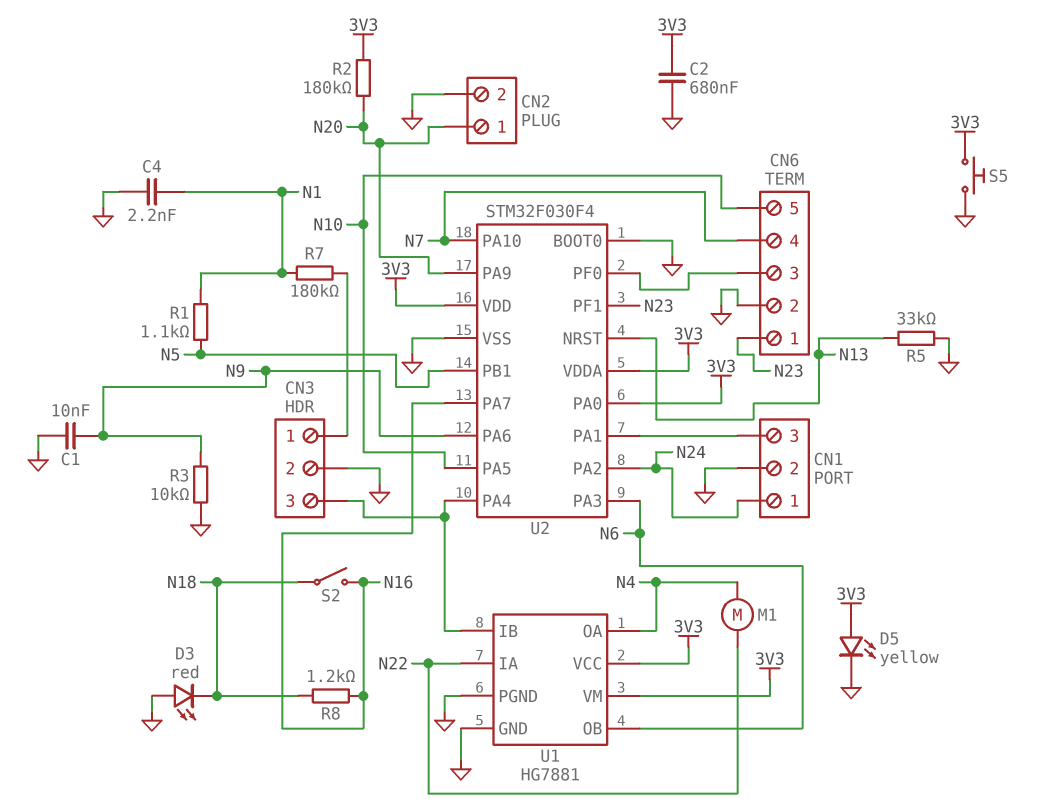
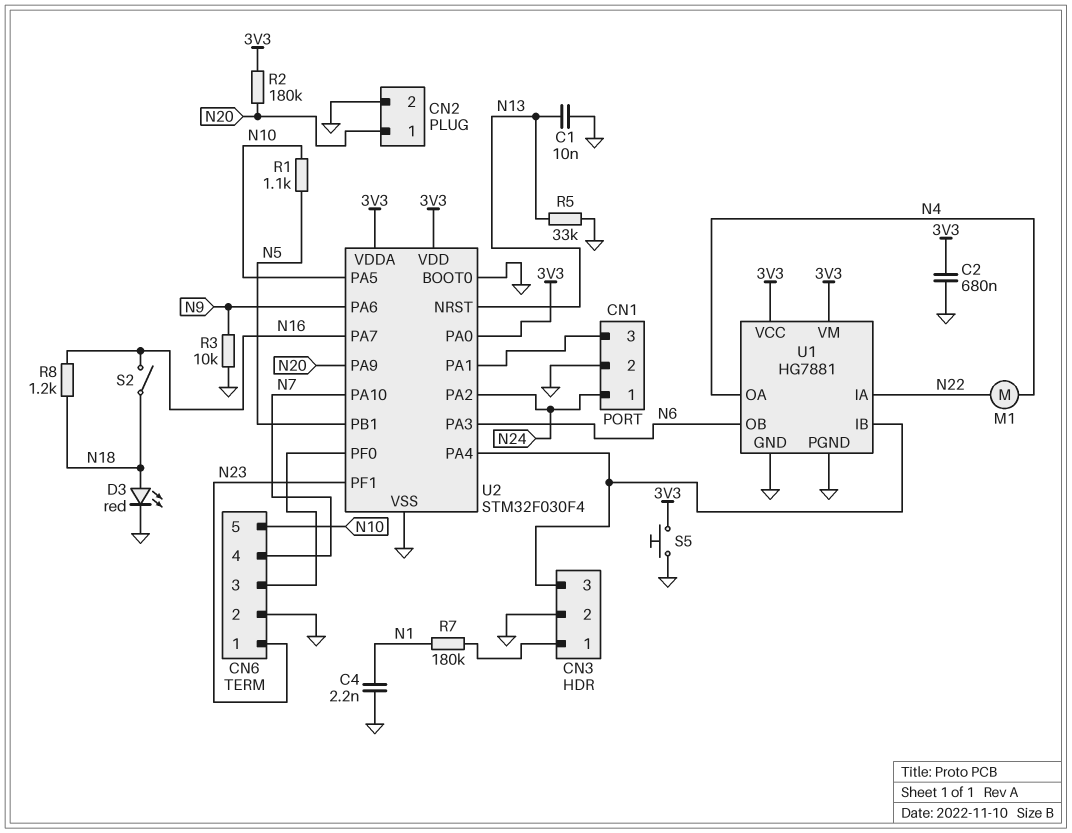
C1: 10nF (GND, N9) -> 10nF (GND, N13)
D3: LED red (A GND, K N18) -> LED red (A N18, K GND)
D5: LED yellow (A 3V3, K GND) -> none
R1: 1.1k (N1, N5) -> 1.1k (N5, N10)

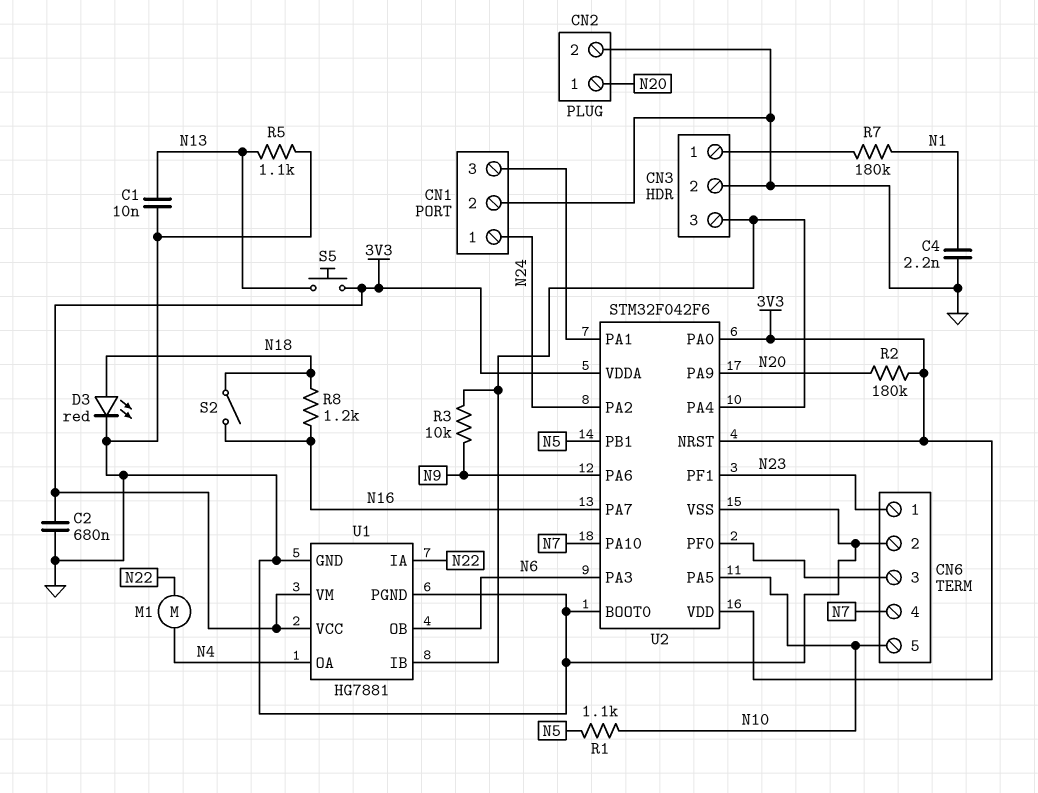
R3: 10k (GND, N9) -> 10k (CN3/3, N9)
R5: 33k (GND, N13) -> 1.1k (GND, N13)
S5: button (3V3, GND) -> button (3V3, N13)
U2: STM32F030F4 -> STM32F042F6
U2 pin NRST: N13 -> 3V3

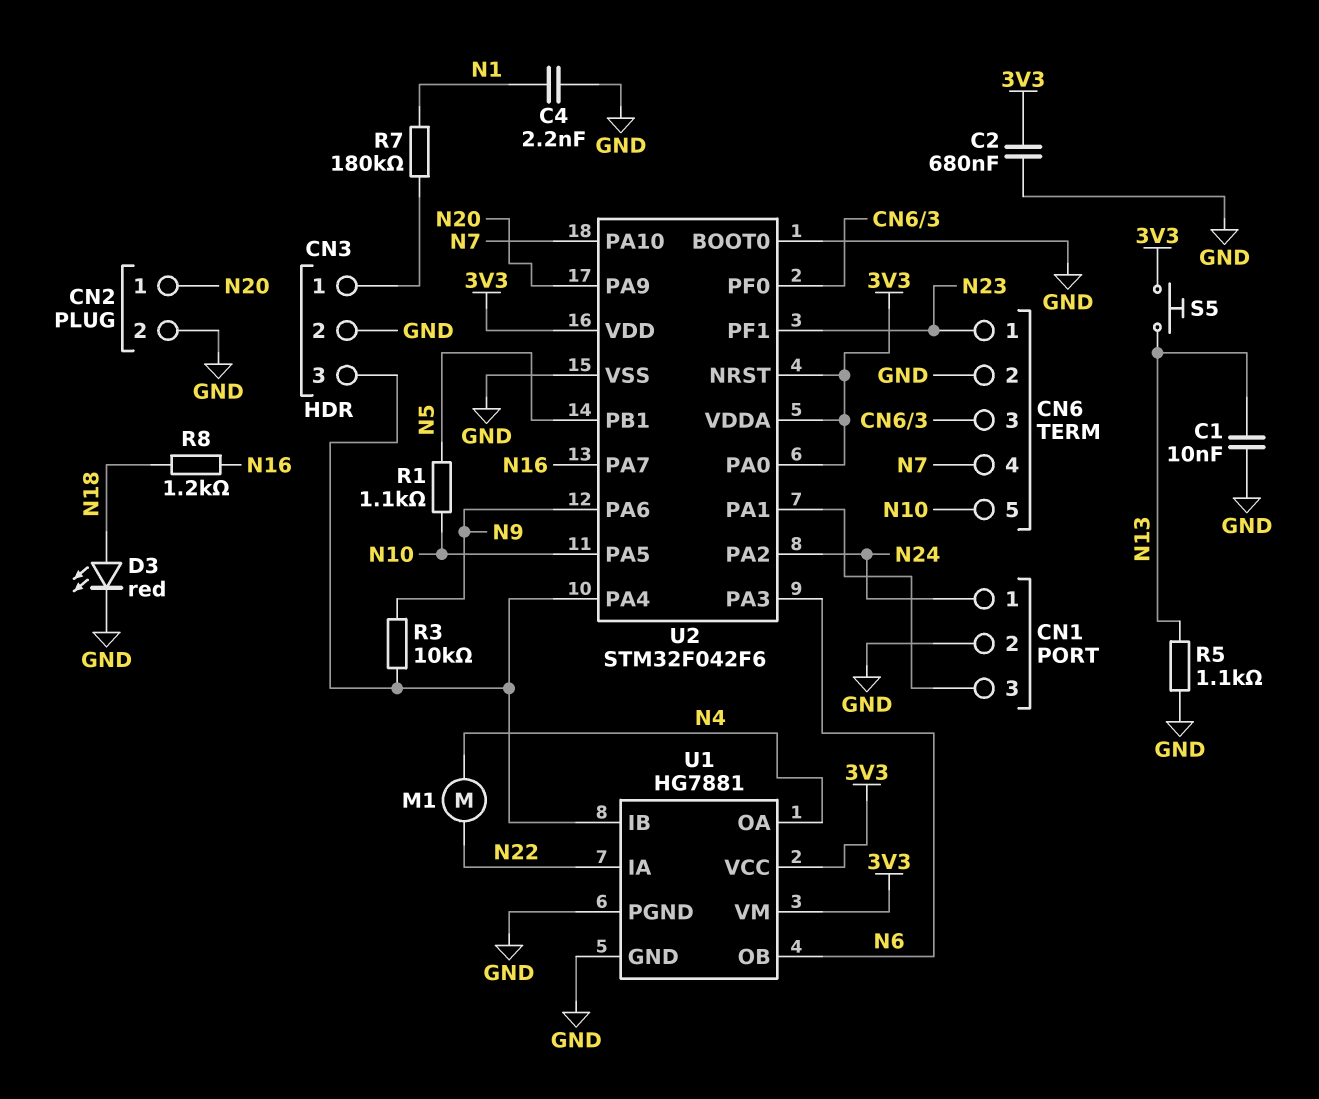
R2: 180k (3V3, N20) -> none
S2: switch (N16, N18) -> none

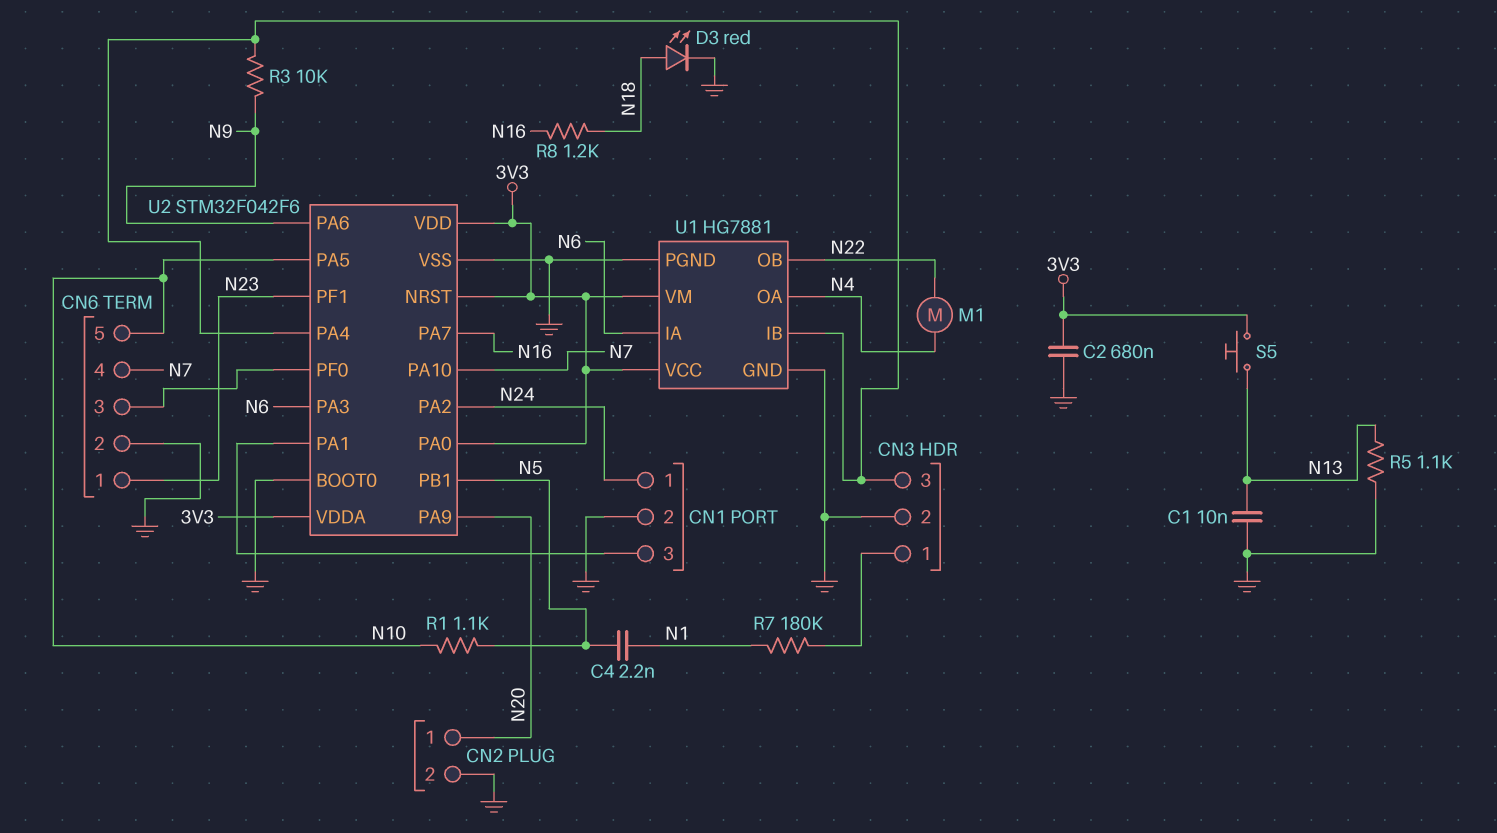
C4: 2.2nF (GND, N1) -> 2.2nF (N1, N5)
U1 pin IA: N22 -> N6
U1 pin OB: N6 -> N22

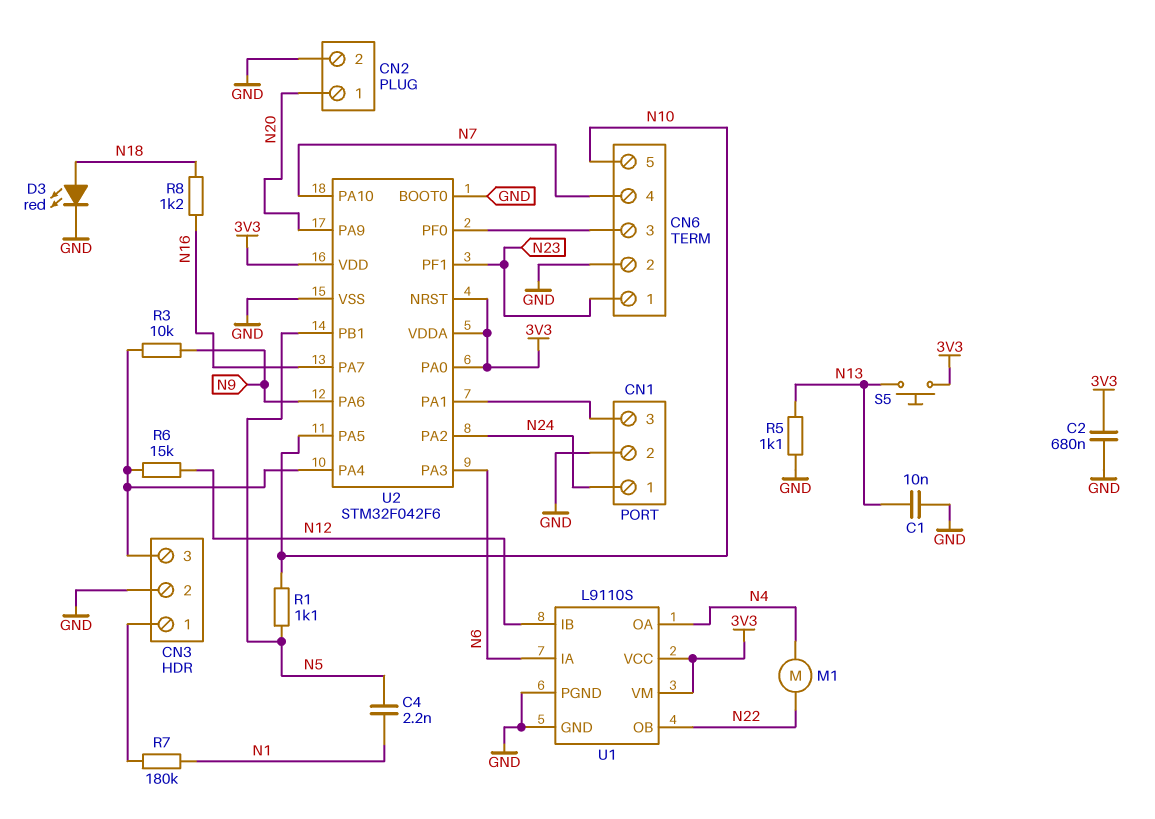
R6: none -> 15k (CN3/3, N12)
U1: HG7881 -> L9110S
U1 pin IB: CN3/3 -> N12

